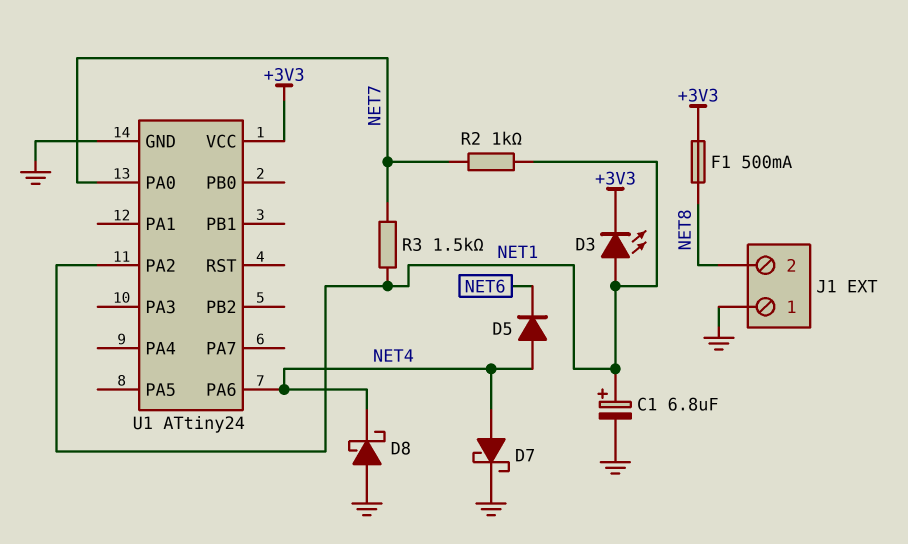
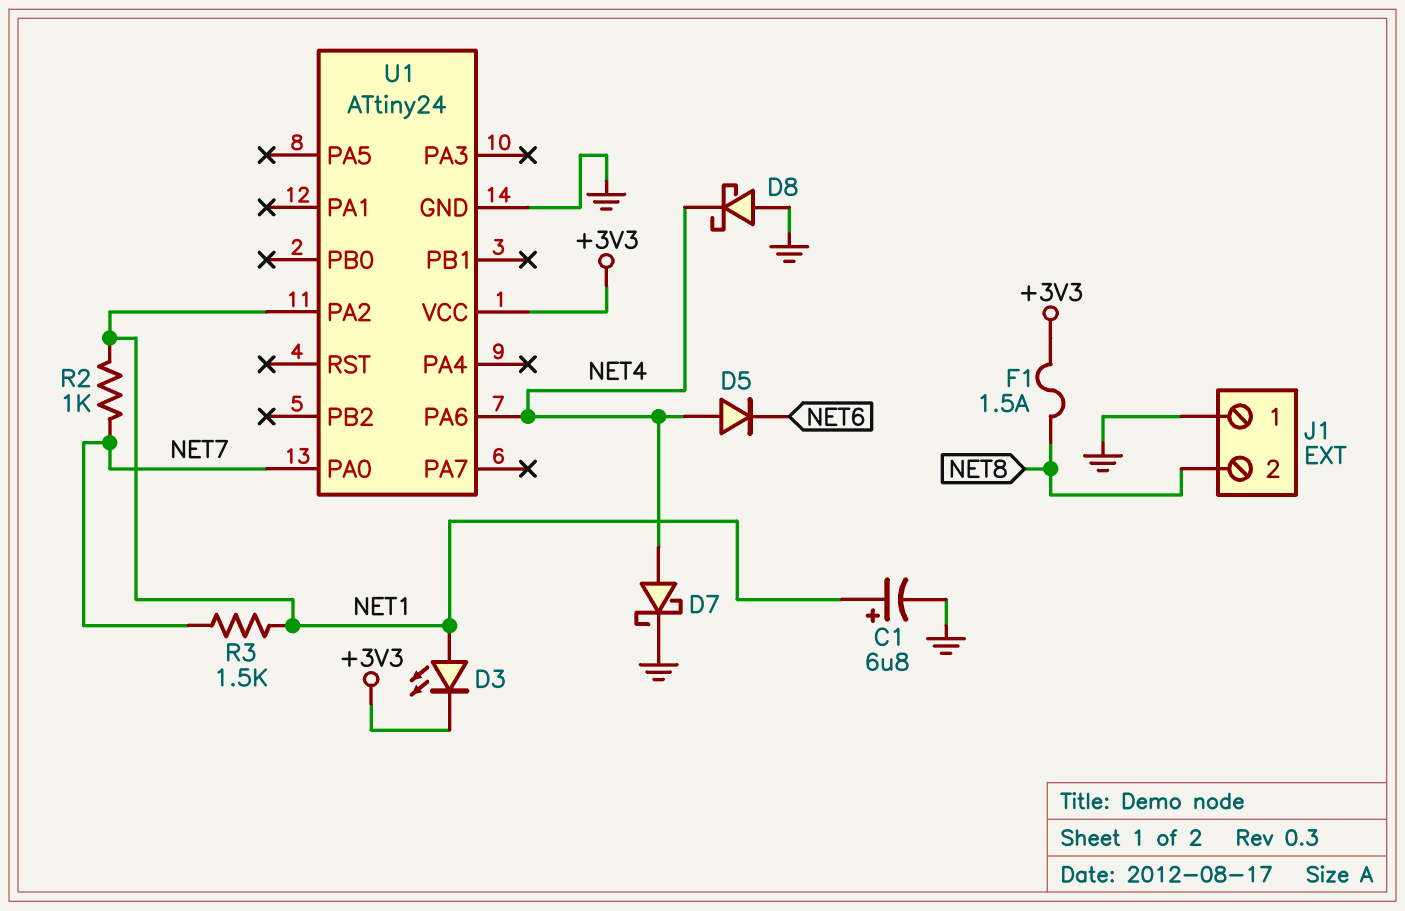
F1: 500mA (+3V3, NET8) -> 1.5A (+3V3, NET8)

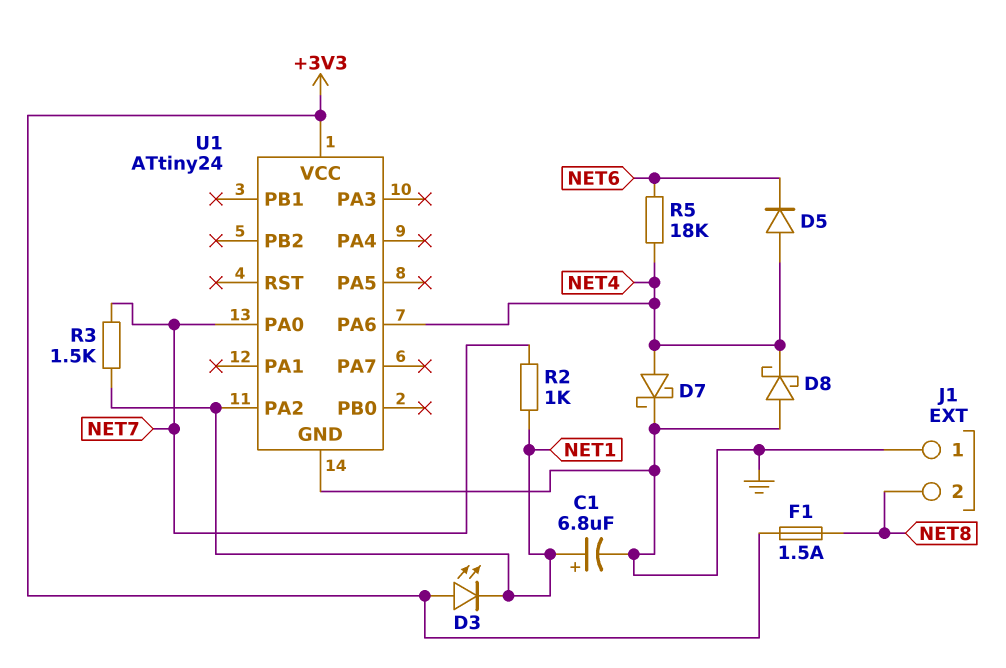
D3: LED (A NET1, K +3V3) -> LED (A +3V3, K NET1)
R5: none -> 18k (NET4, NET6)

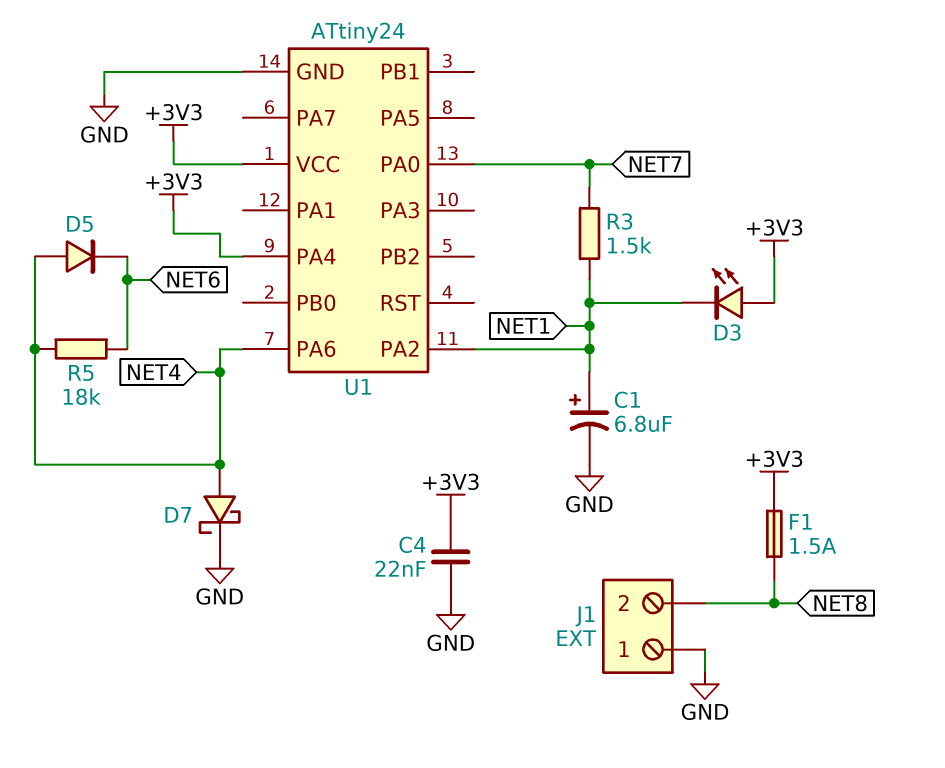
C4: none -> 22nF (+3V3, GND)
D8: schottky (A GND, K NET4) -> none
R2: 1k (NET1, NET7) -> none
U1 pin PA4: none -> +3V3

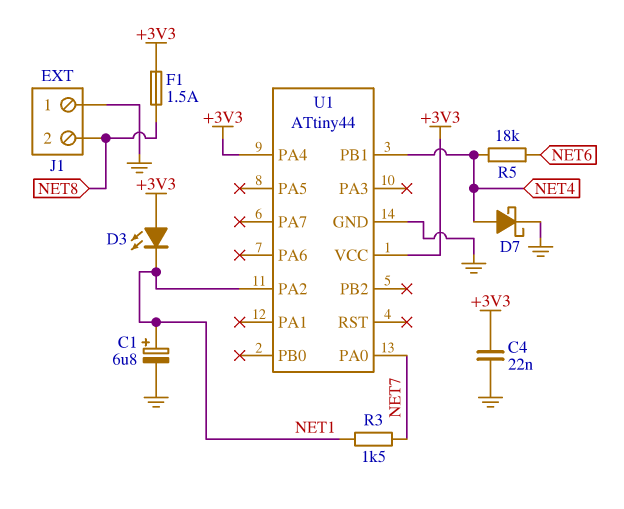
D5: diode (A NET4, K NET6) -> none
U1: ATtiny24 -> ATtiny44
U1 pin PA6: NET4 -> none
U1 pin PB1: none -> NET4

